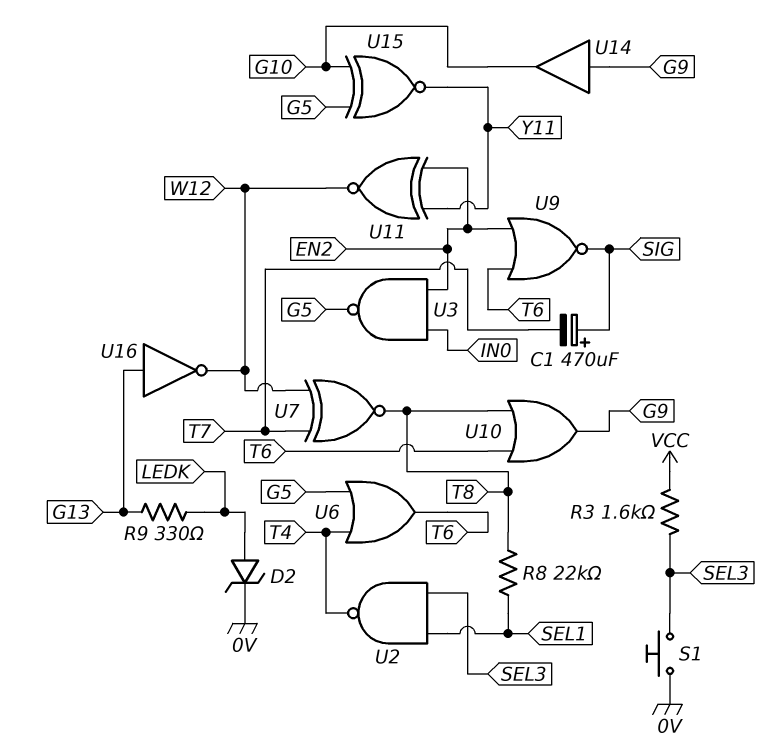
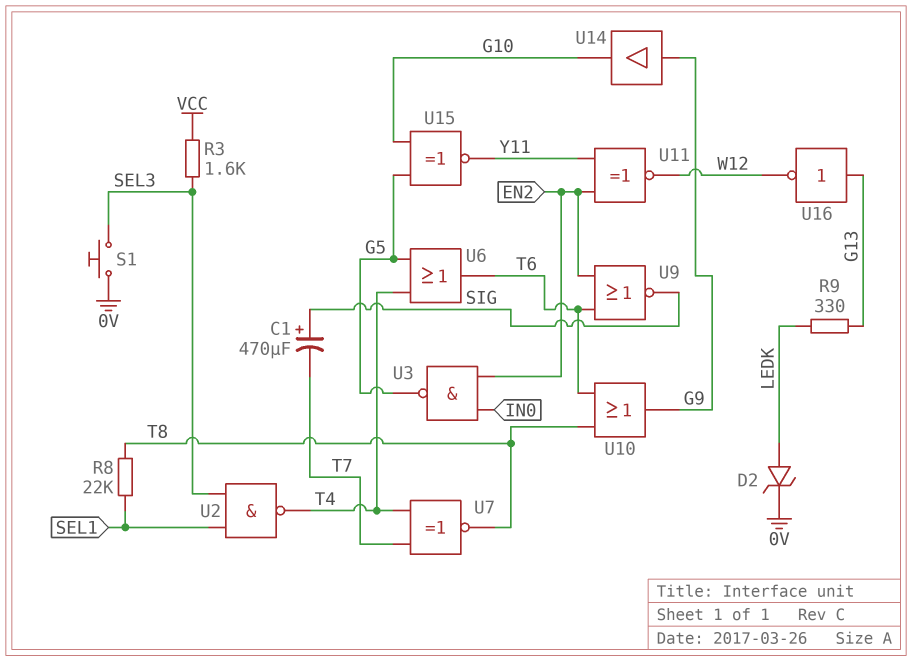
U7: XNOR (in T7, in W12, out T8) -> XNOR (in T4, in T7, out T8)

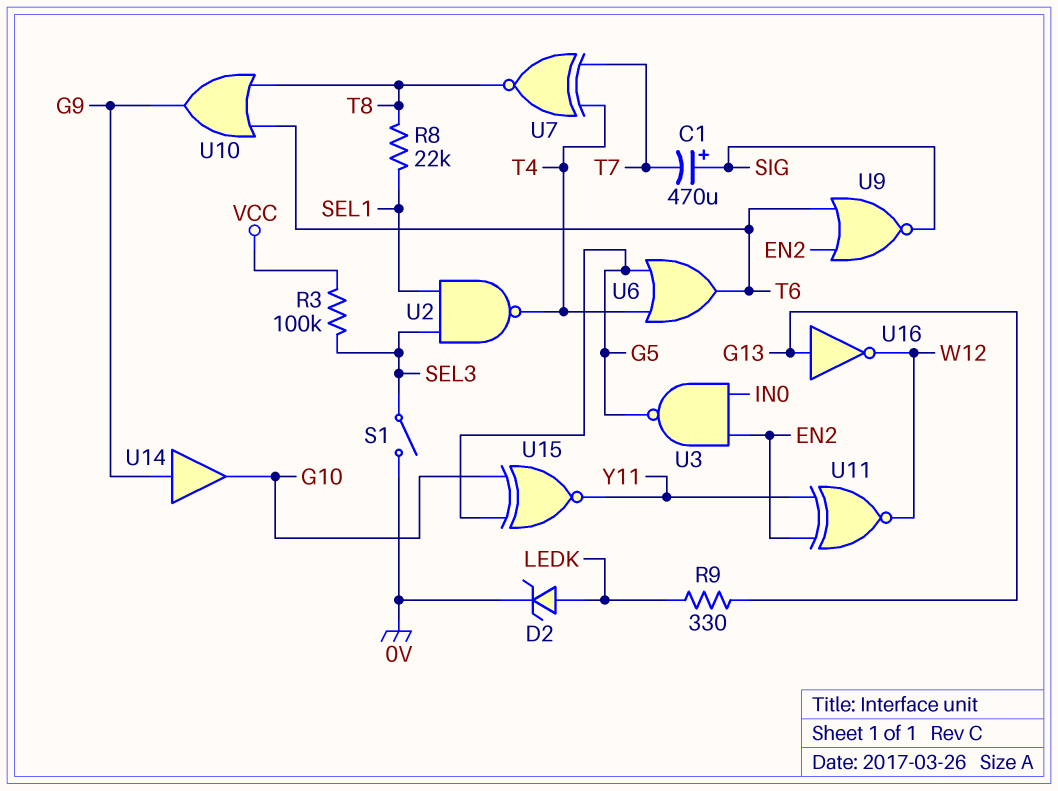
R3: 1.6k (SEL3, VCC) -> 100k (SEL3, VCC)
S1: button (0V, SEL3) -> switch (0V, SEL3)

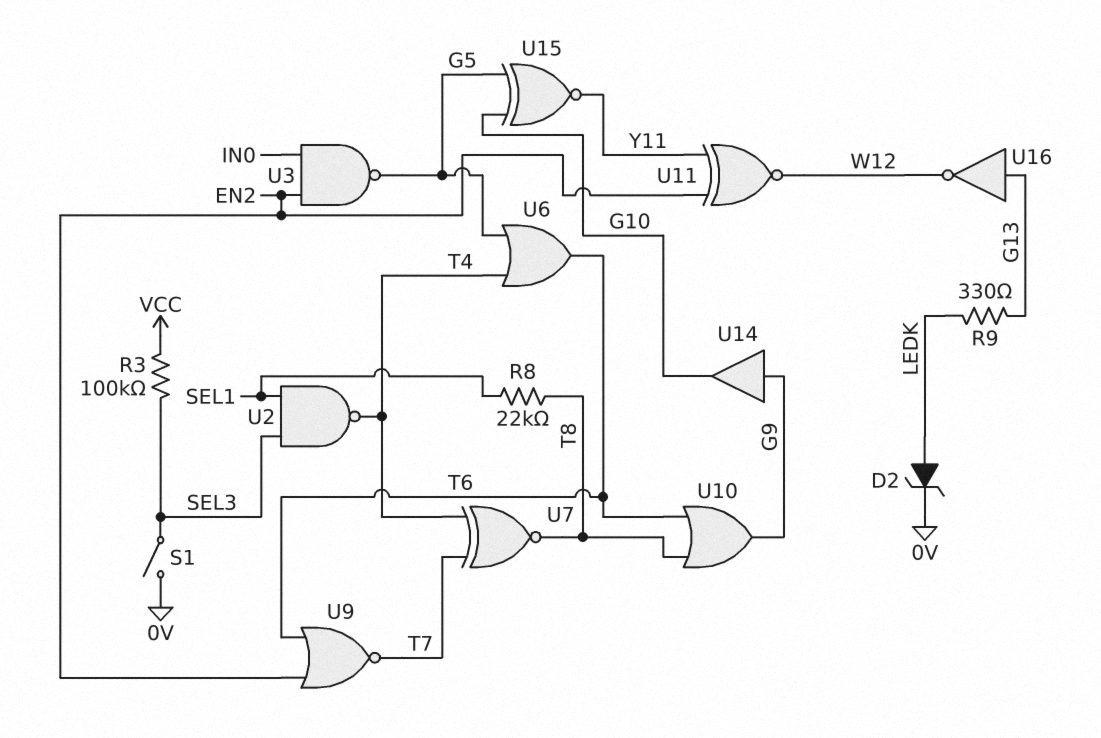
C1: 470uF (plus SIG, minus T7) -> none
U9: NOR (in EN2, in T6, out SIG) -> NOR (in EN2, in T6, out T7)

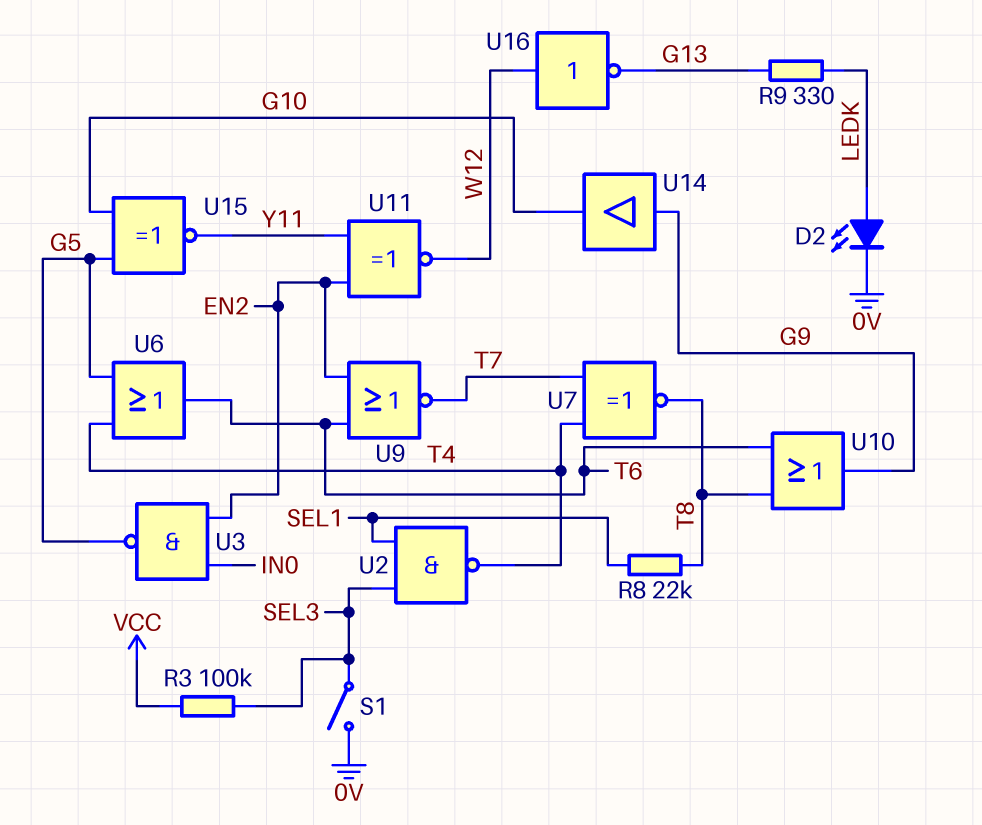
D2: zener (A LEDK, K 0V) -> LED (A LEDK, K 0V)
U16: NOT (in G13, out W12) -> NOT (in W12, out G13)

